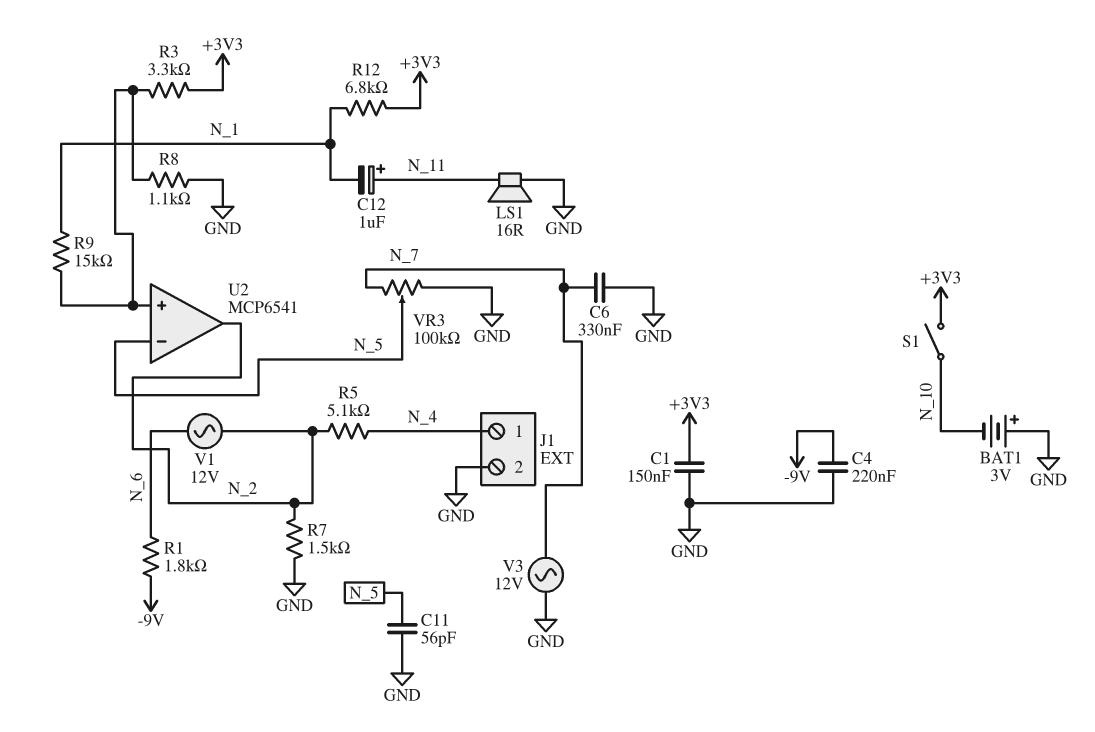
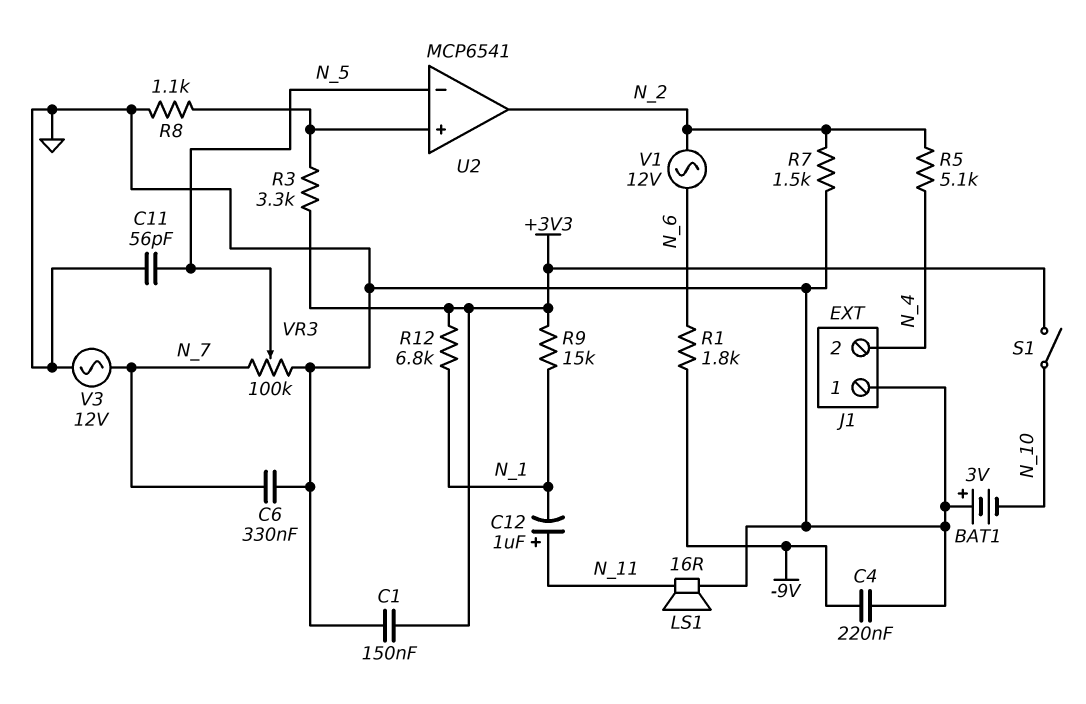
J1 pin 1: N_4 -> GND
J1 pin 2: GND -> N_4
R9: 15k (N_1, U2/in+) -> 15k (+3V3, N_1)

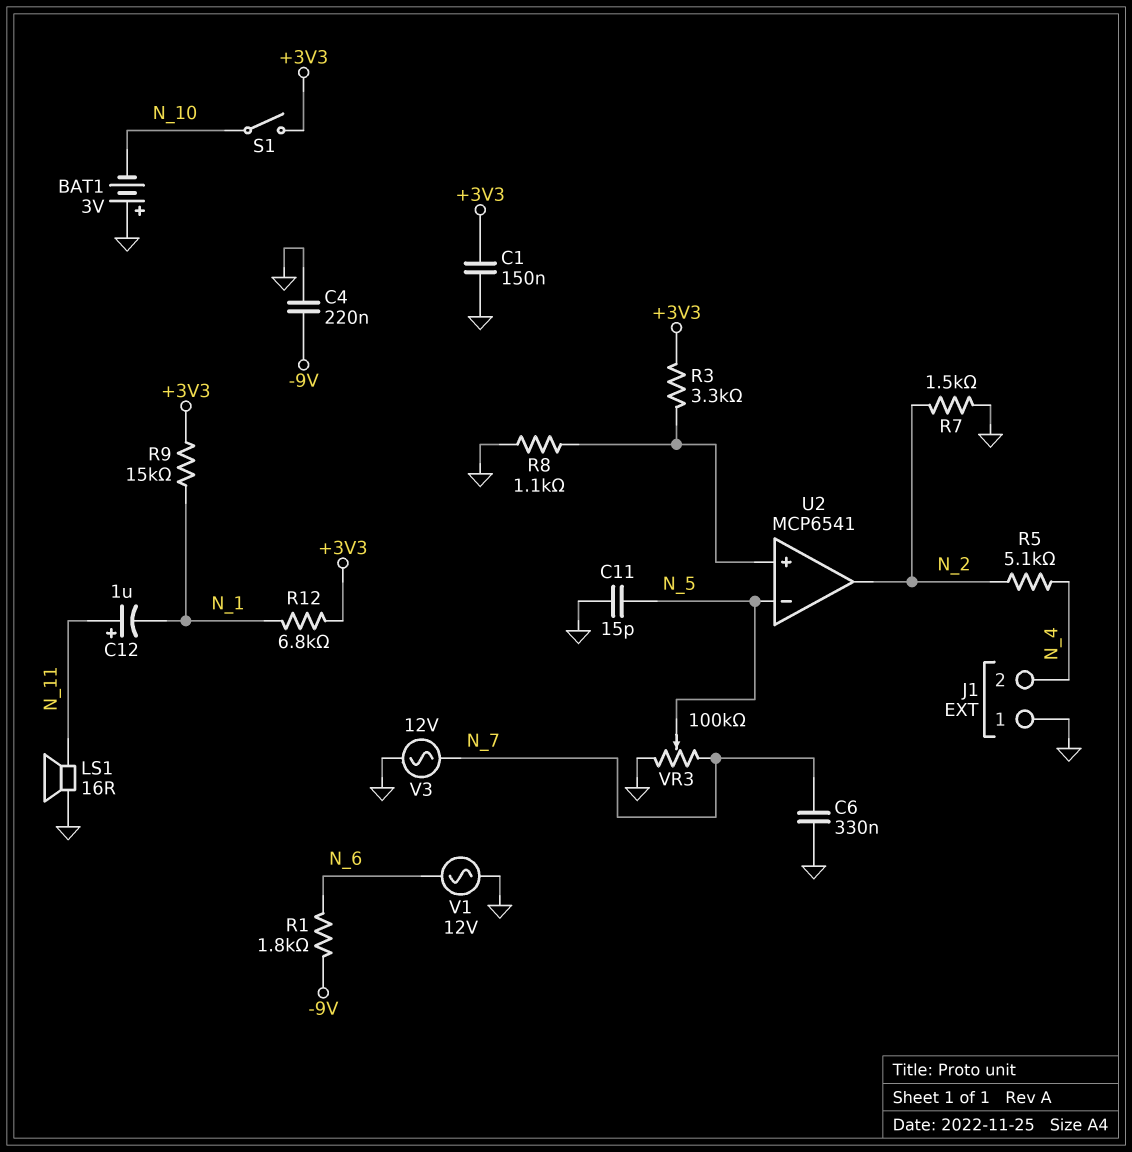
C11: 56pF (GND, N_5) -> 15pF (GND, N_5)
V1: AC 12V (N_2, N_6) -> AC 12V (GND, N_6)

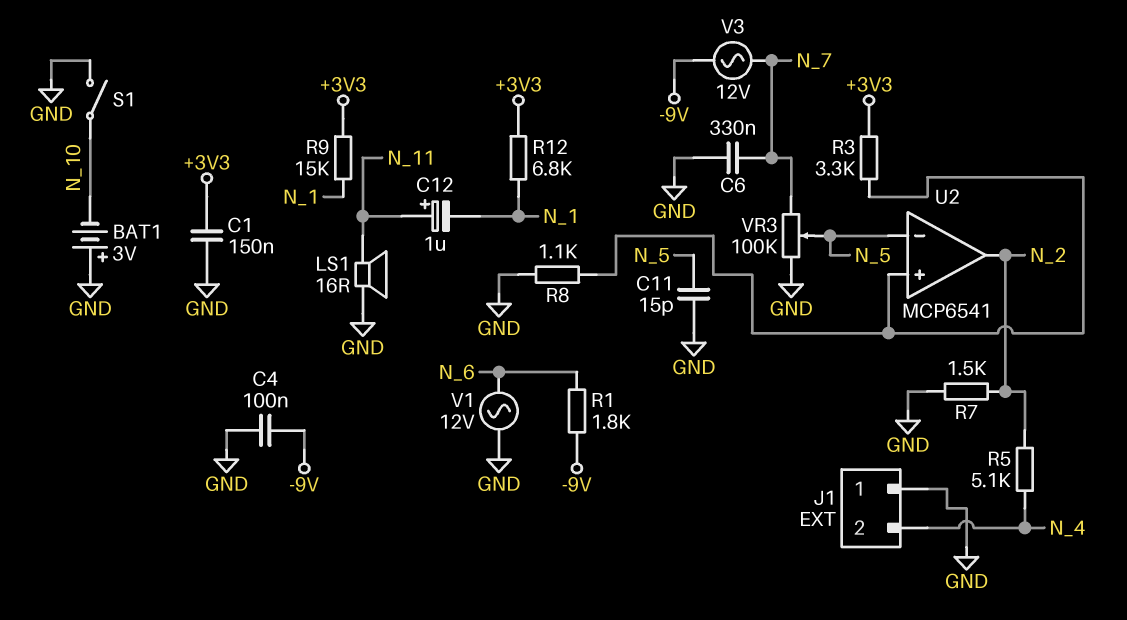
C4: 220nF (-9V, GND) -> 100nF (-9V, GND)
S1: switch (+3V3, N_10) -> switch (GND, N_10)
V3: AC 12V (GND, N_7) -> AC 12V (-9V, N_7)

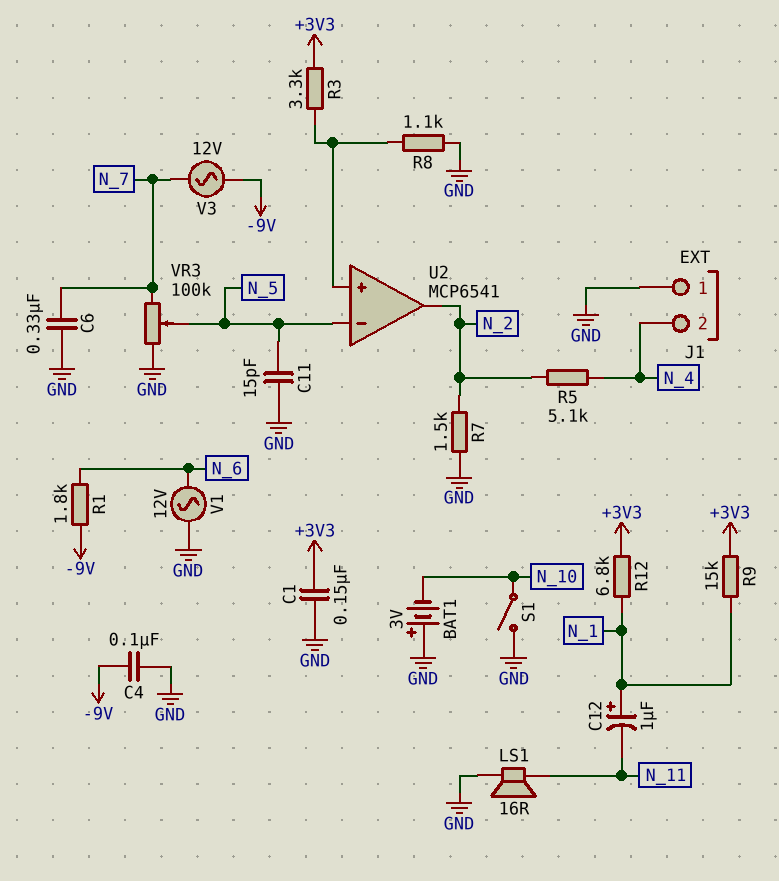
C12: 1uF (plus N_11, minus N_1) -> 1uF (plus N_1, minus N_11)

